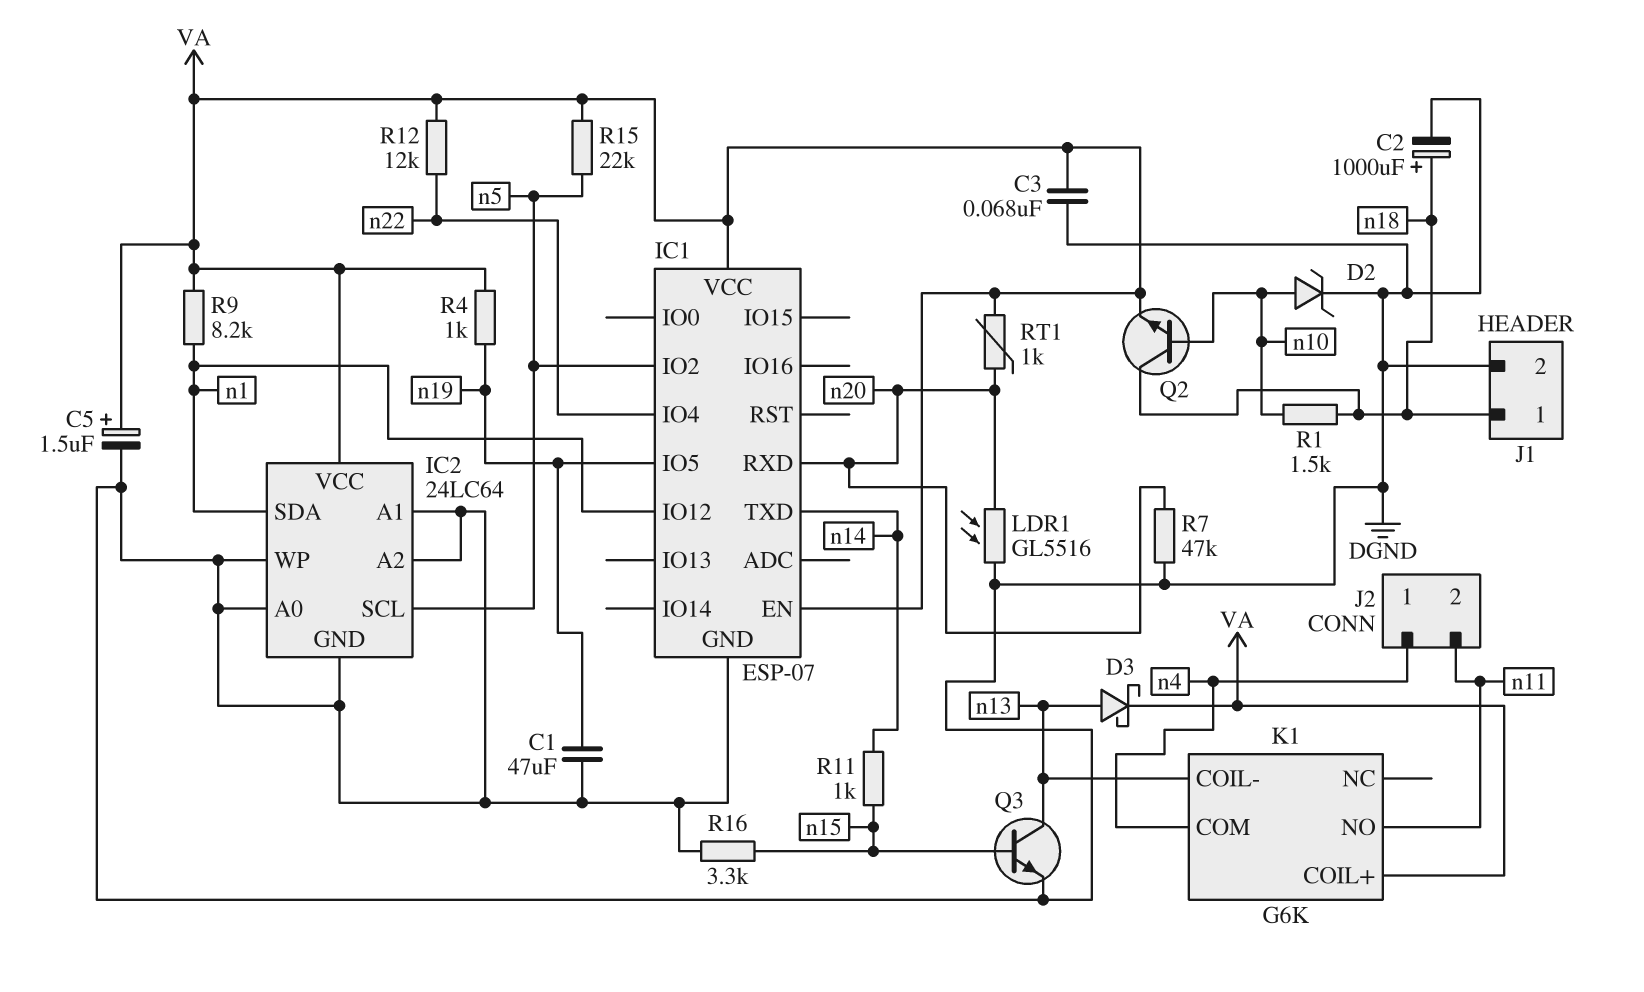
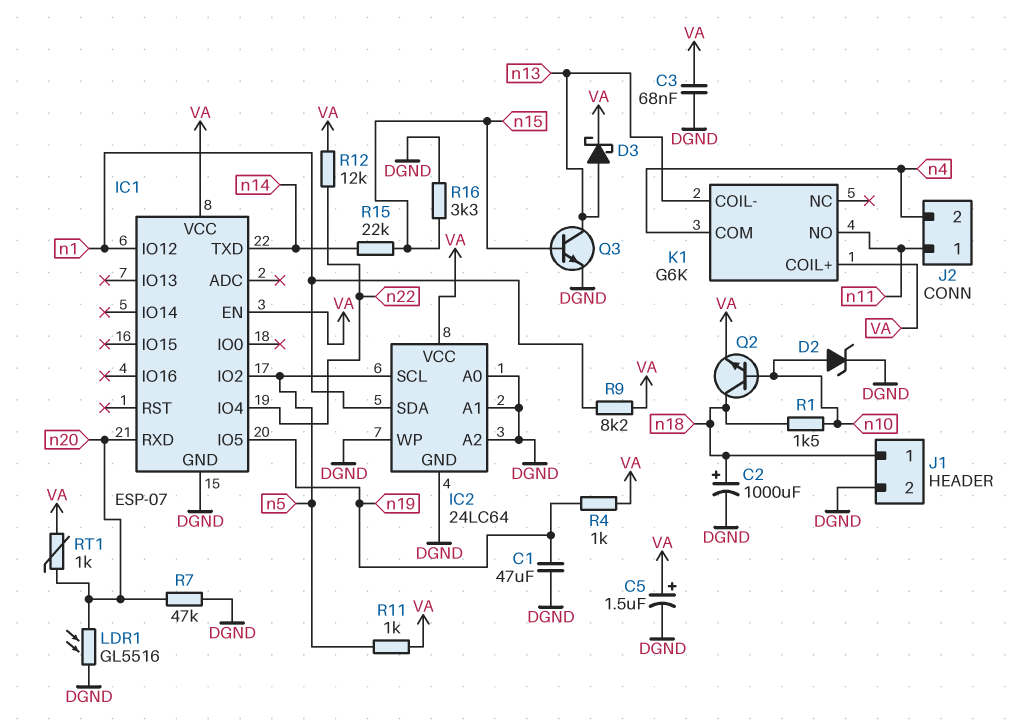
J2 pin 1: n4 -> n11
J2 pin 2: n11 -> n4
R11: 1k (n14, n15) -> 1k (VA, n5)
R15: 22k (VA, n5) -> 22k (n14, n15)

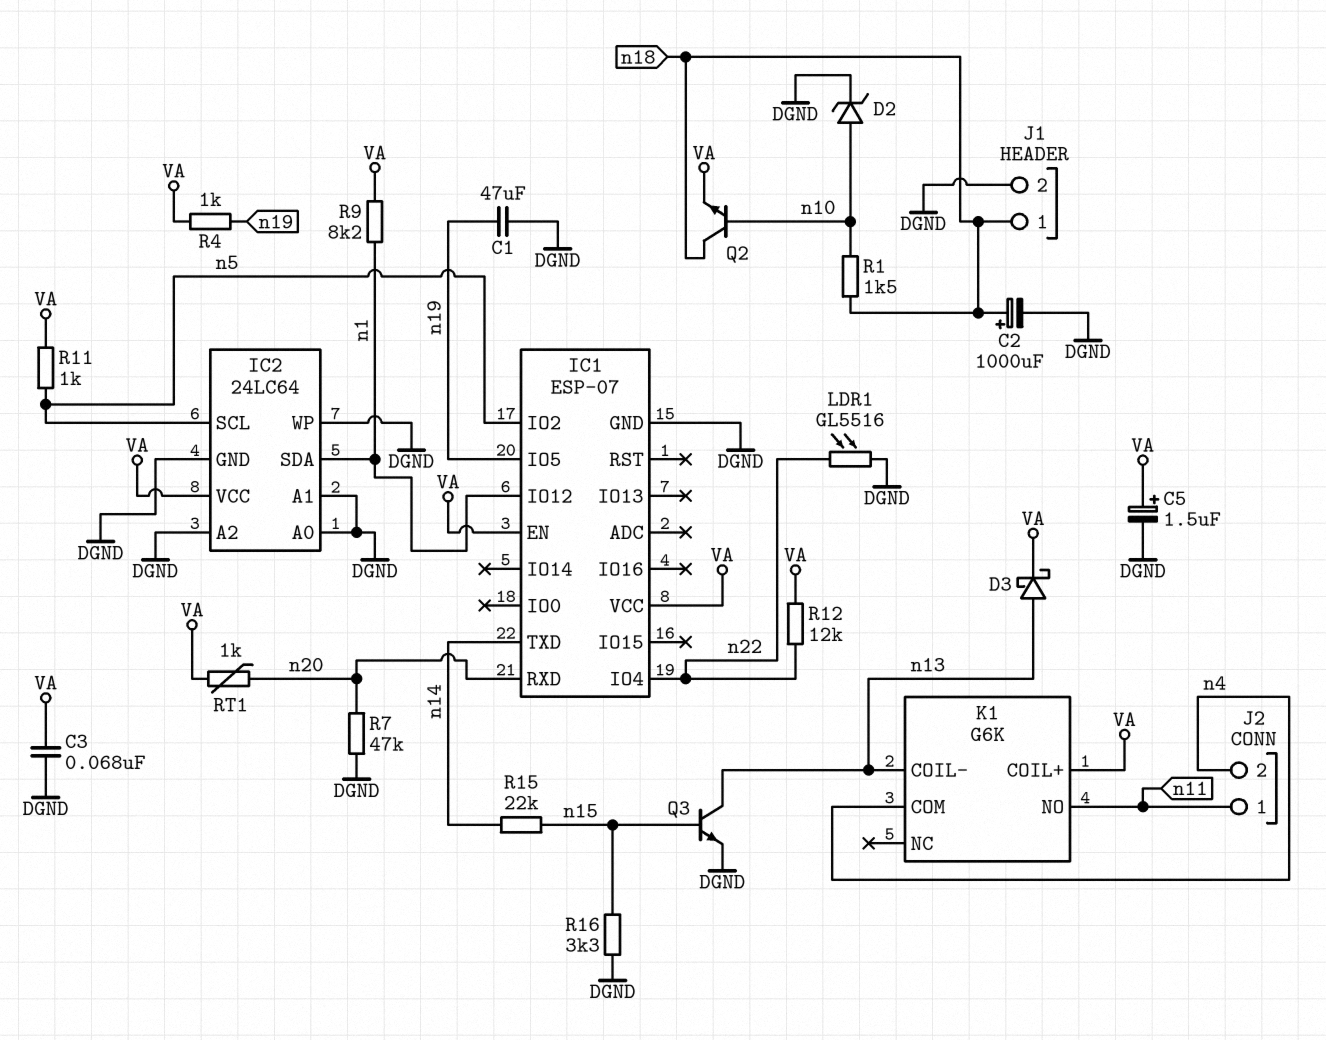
LDR1: GL5516 (DGND, n20) -> GL5516 (DGND, n22)

